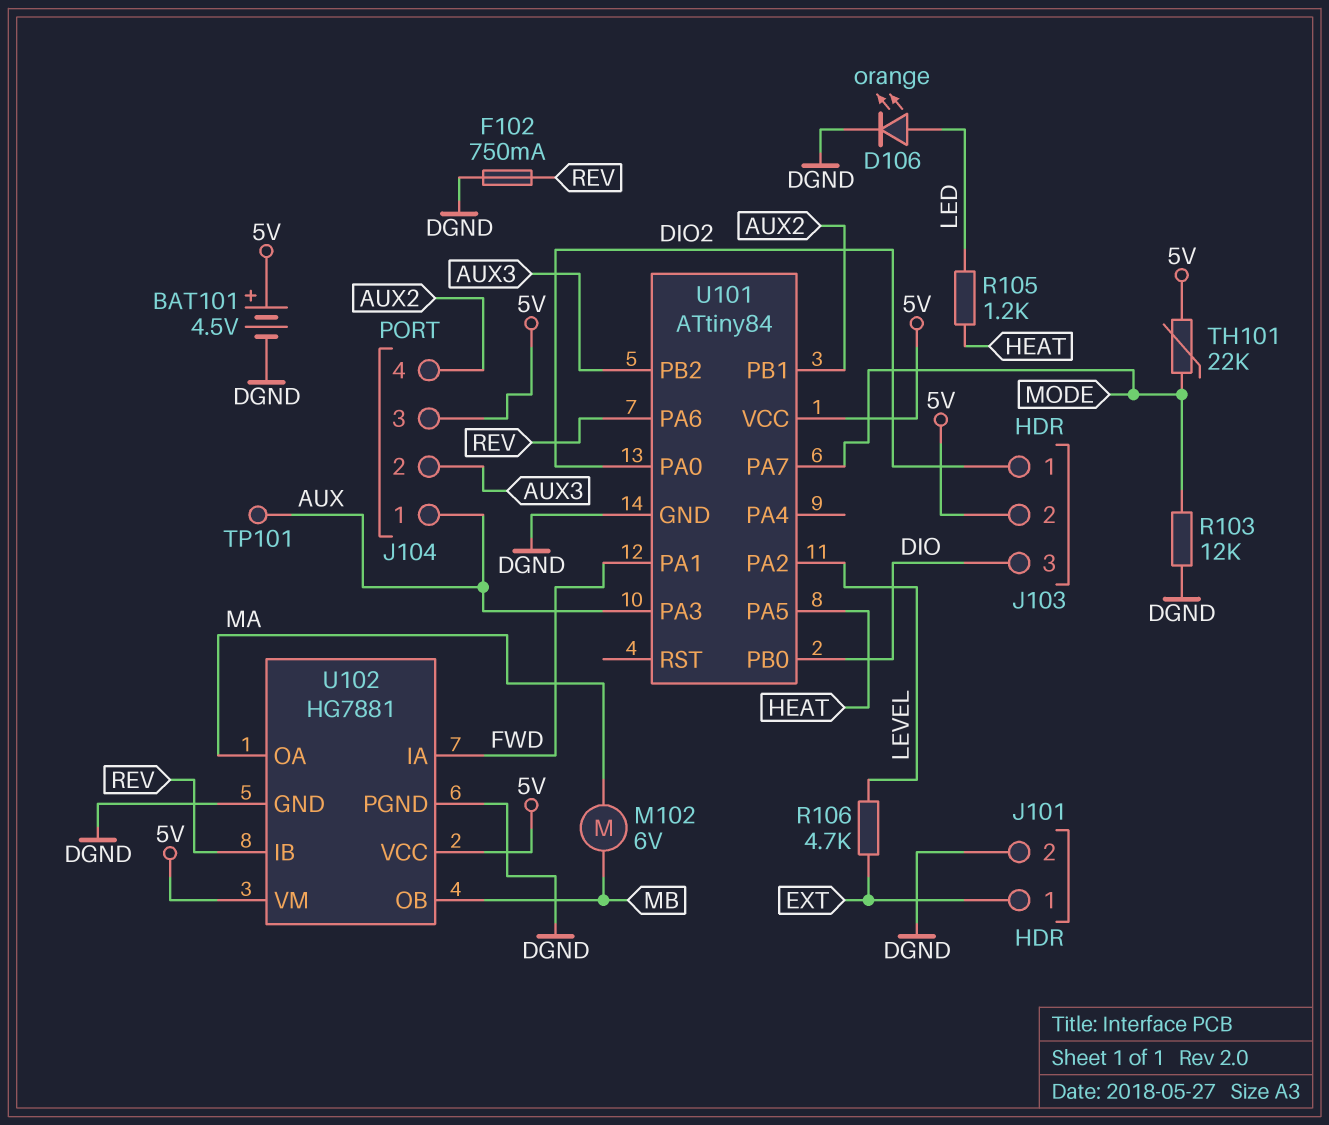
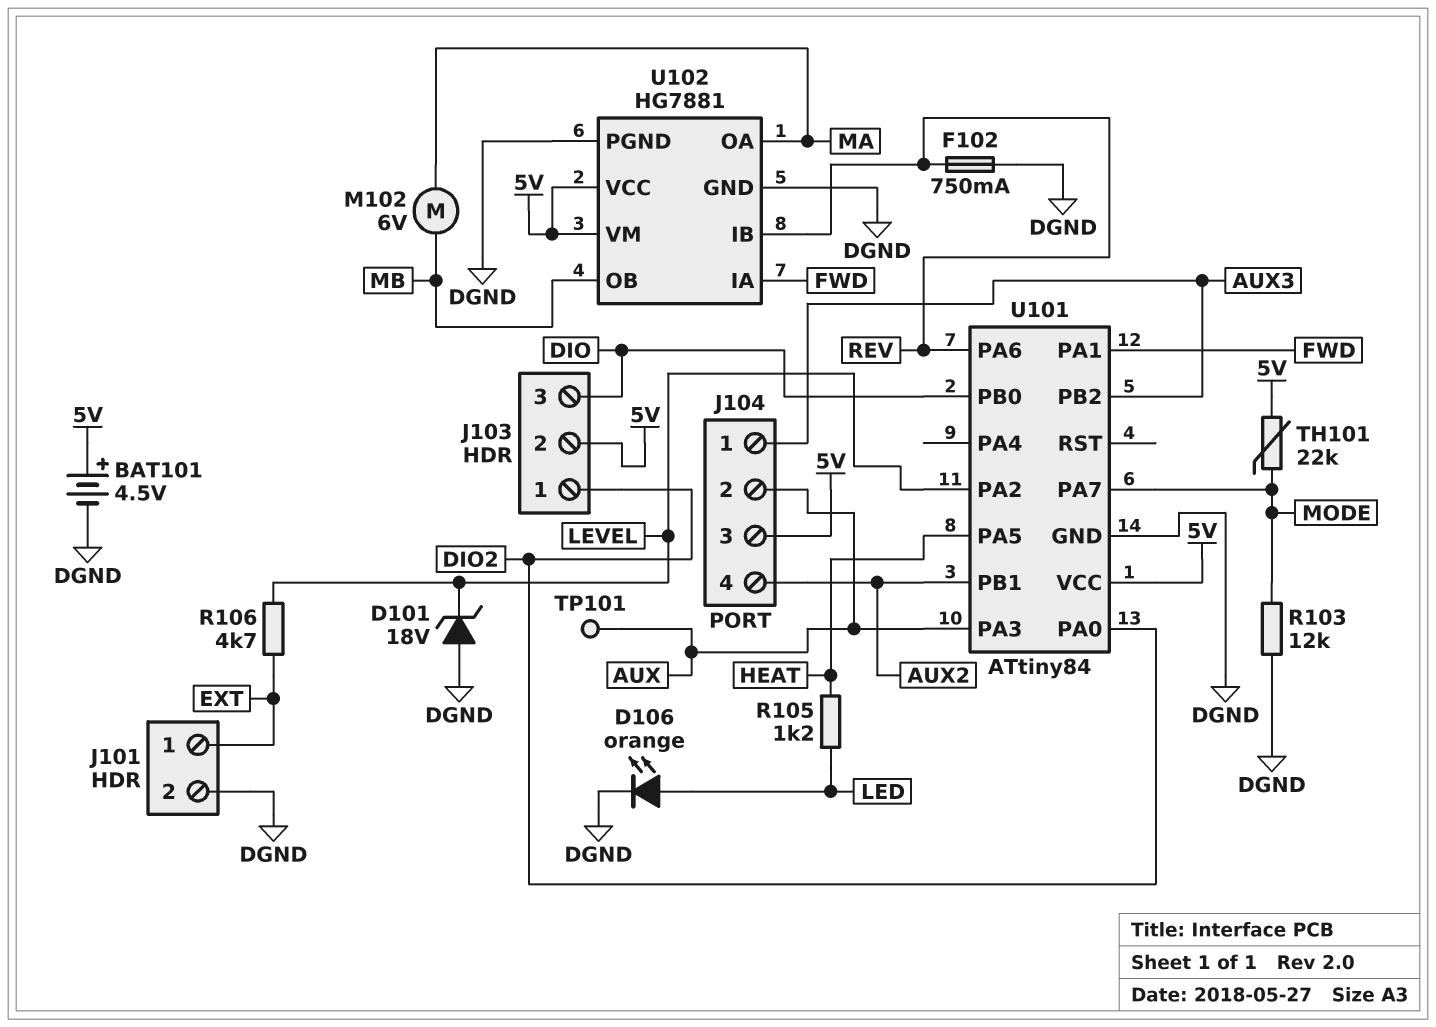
D101: none -> zener 18V (A DGND, K LEVEL)
J104 pin 1: AUX -> AUX3
J104 pin 2: AUX3 -> AUX

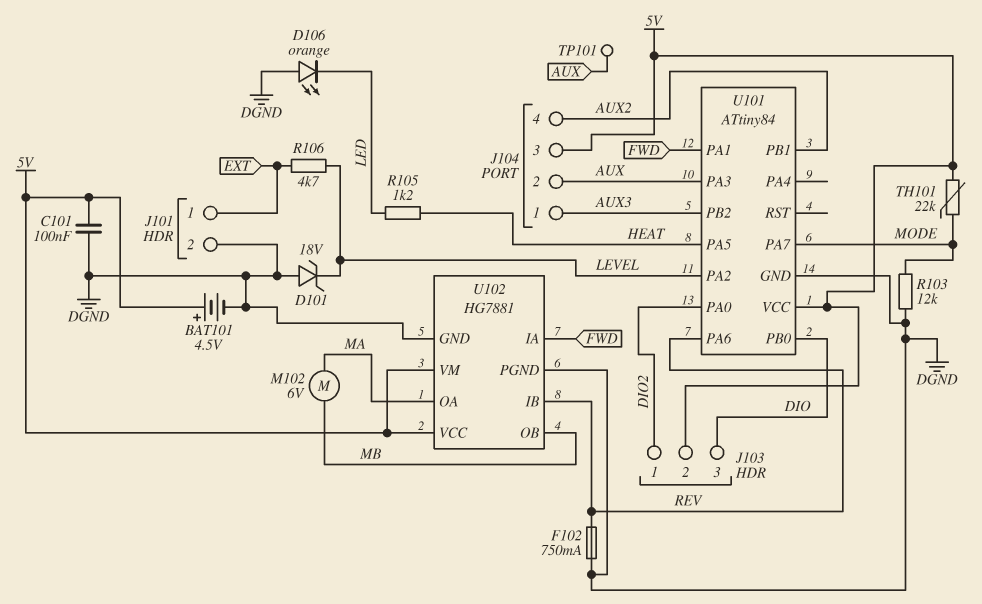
C101: none -> 100nF (5V, DGND)
D106: LED orange (A LED, K DGND) -> LED orange (A DGND, K LED)

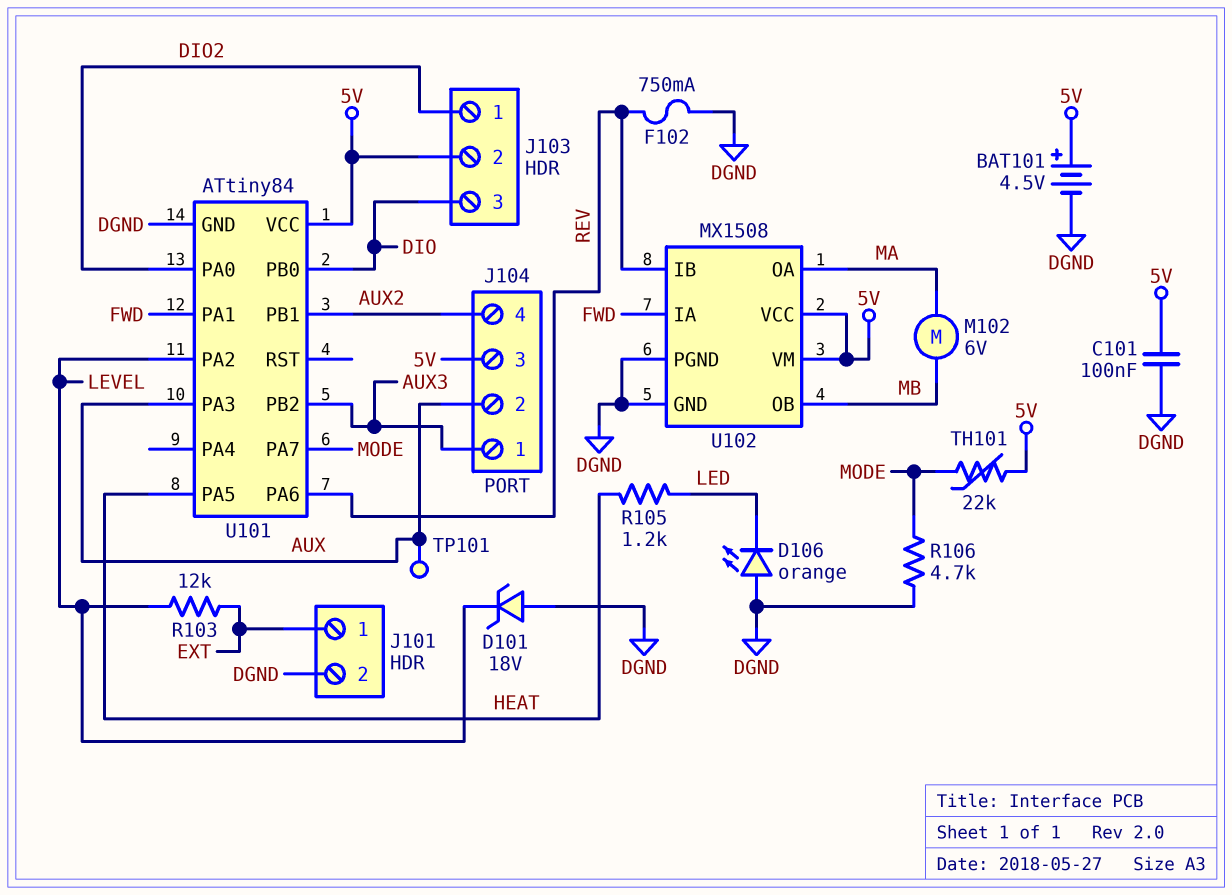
R103: 12k (DGND, MODE) -> 12k (EXT, LEVEL)
R106: 4.7k (EXT, LEVEL) -> 4.7k (DGND, MODE)
U102: HG7881 -> MX1508

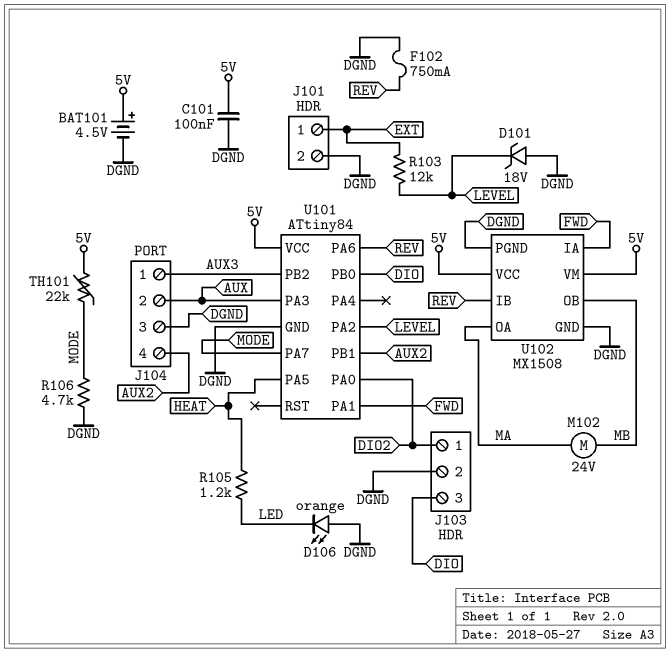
J103 pin 2: 5V -> DGND
J104 pin 3: 5V -> DGND
M102: motor 6V (MA, MB) -> motor 24V (MA, MB)
TP101: test point (AUX) -> none

